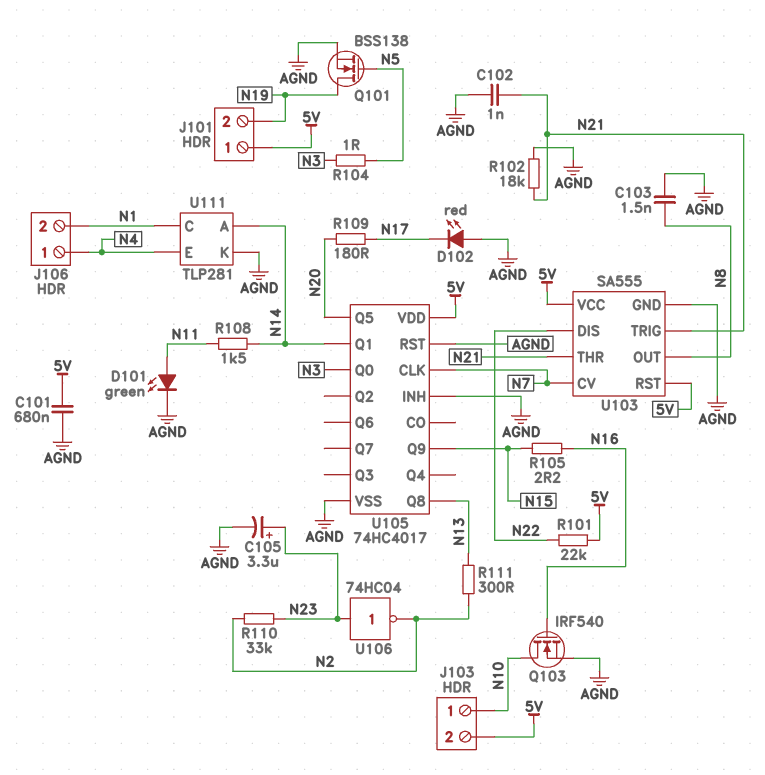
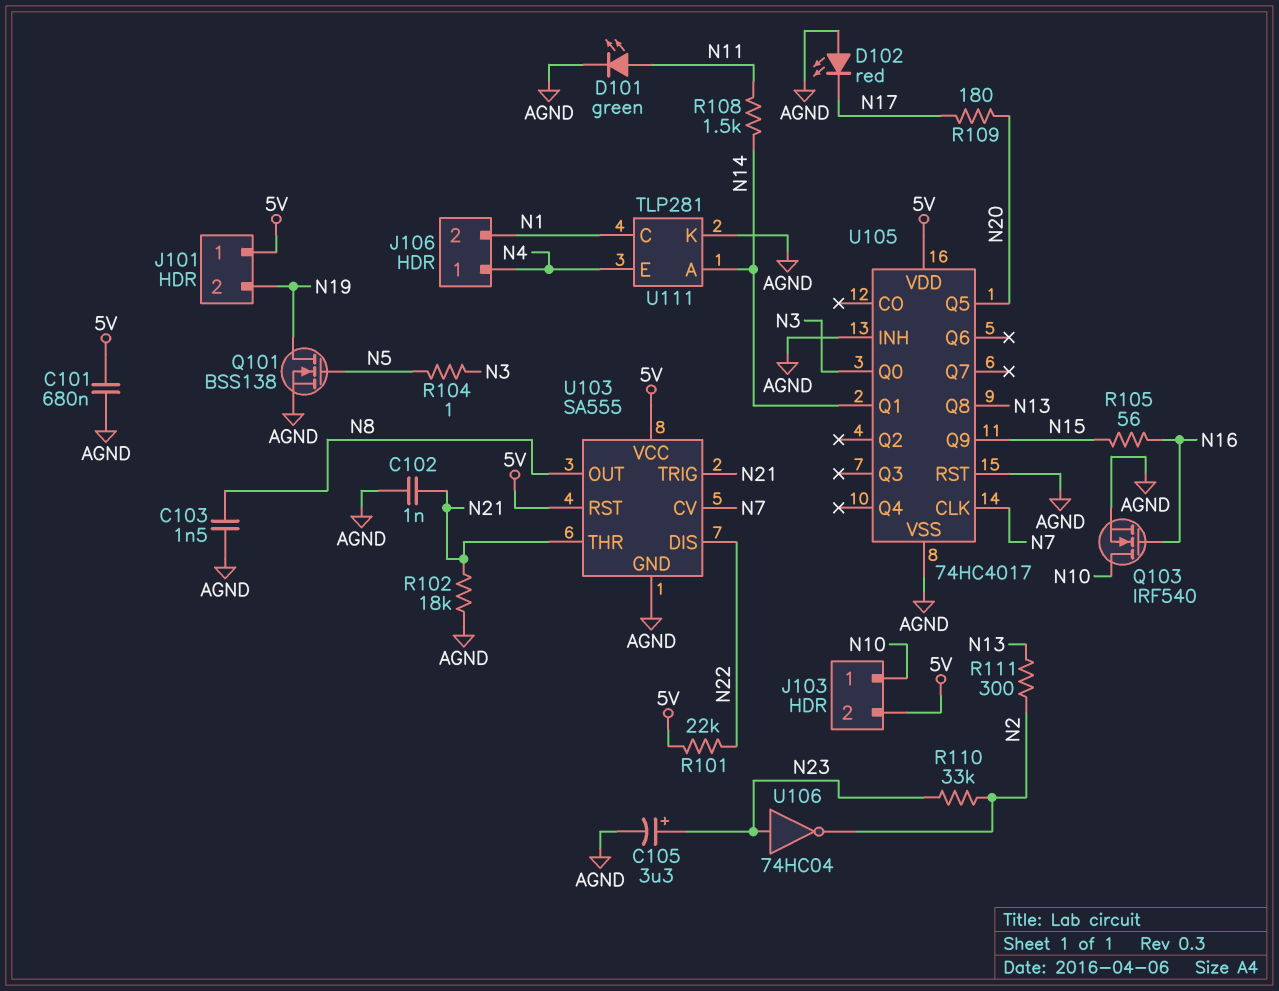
R105: 2.2 (N15, N16) -> 56 (N15, N16)

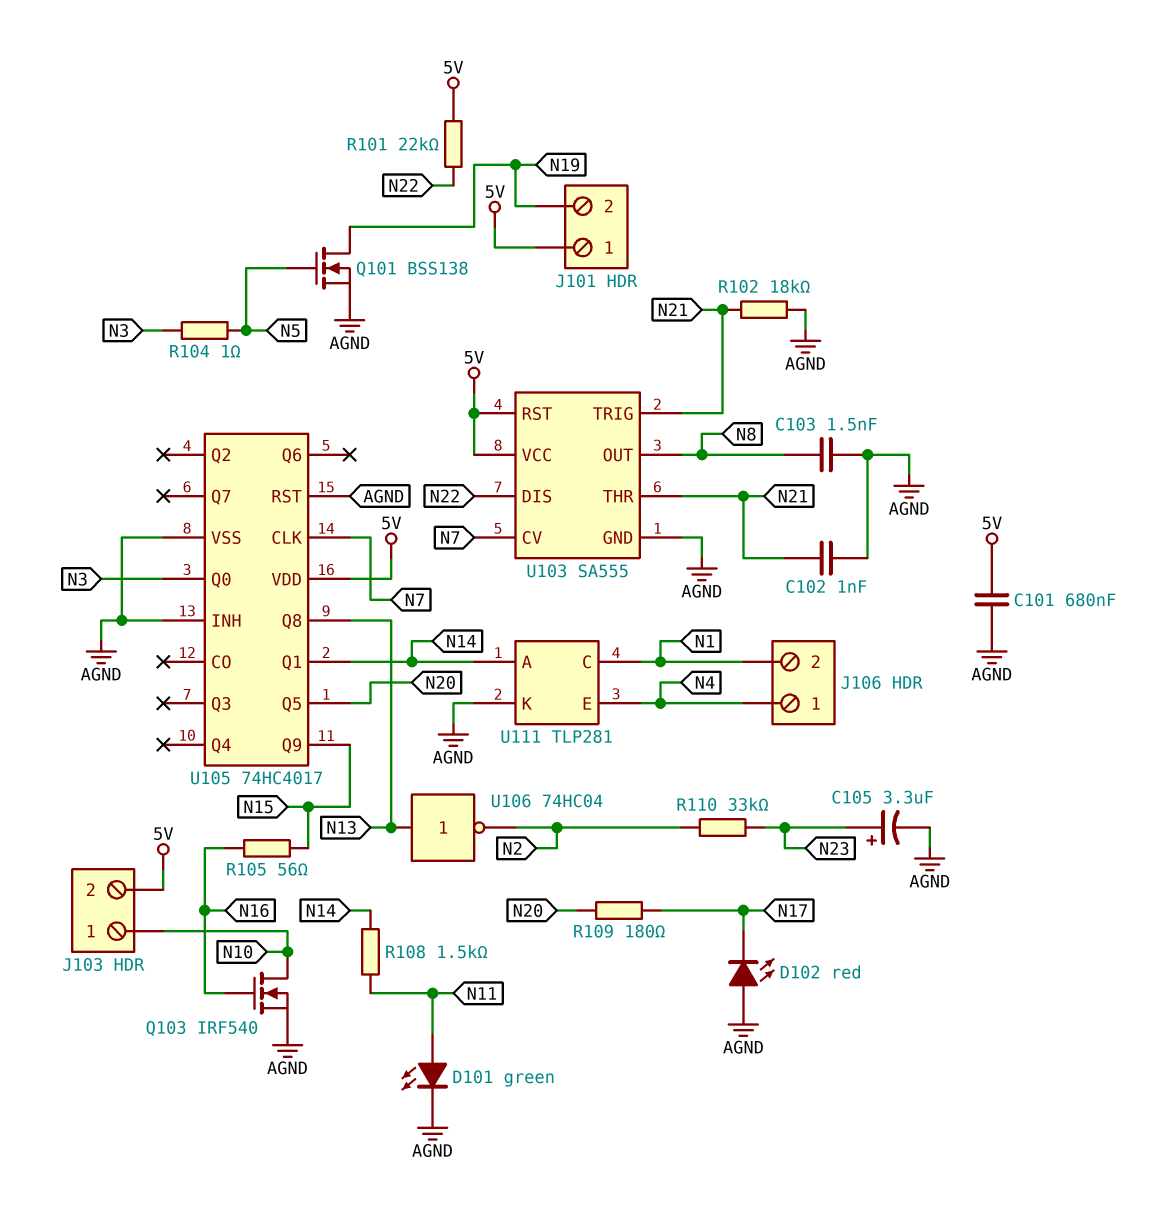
R111: 300 (N2, N13) -> none
U106: NOT 74HC04 (in N23, out N2) -> NOT 74HC04 (in N13, out N2)

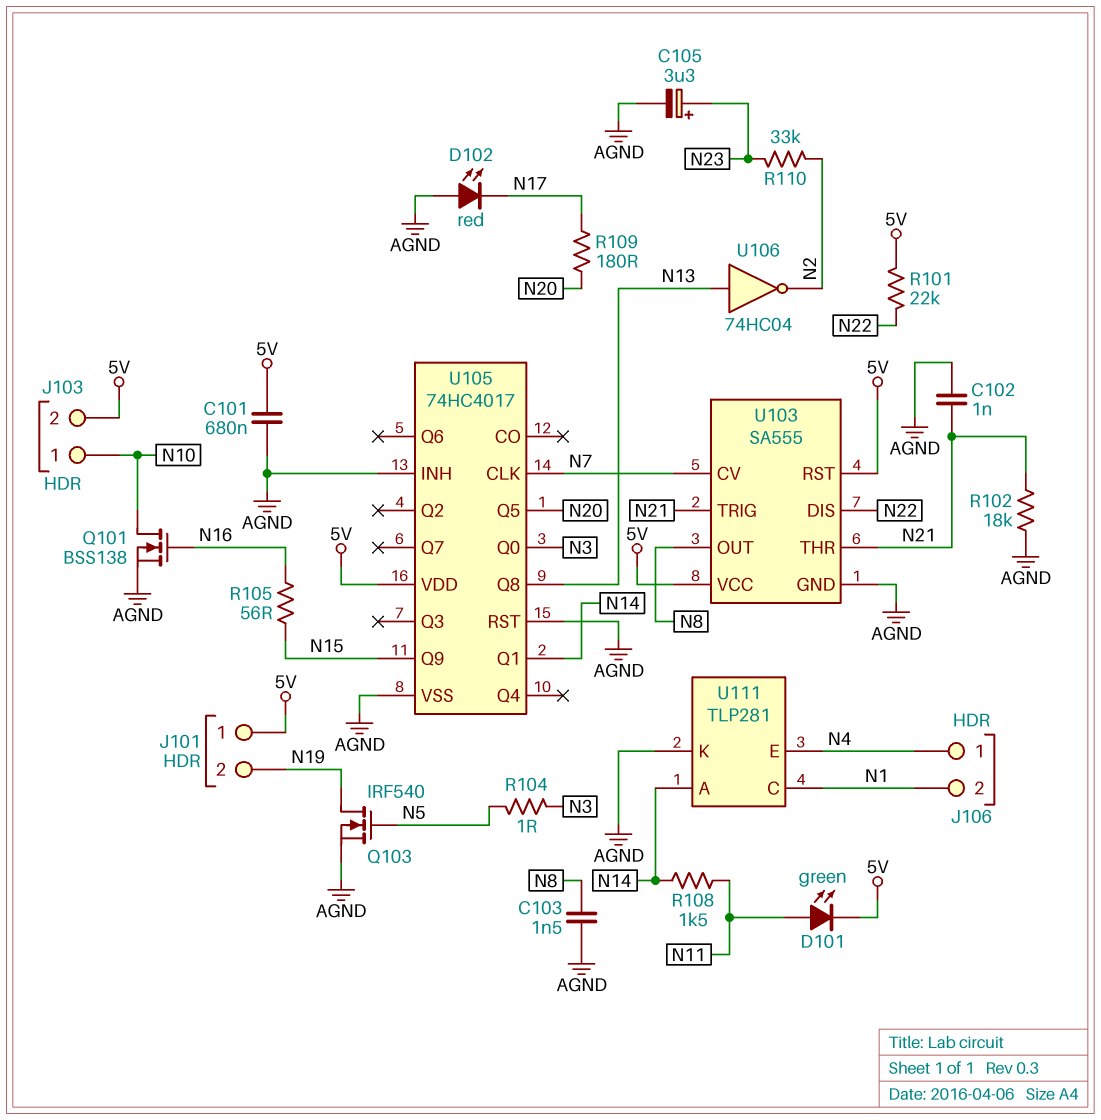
D101: LED green (A N11, K AGND) -> LED green (A N11, K 5V)
Q101: NMOS BSS138 (G N5, D N19, S AGND) -> NMOS BSS138 (G N16, D N10, S AGND)
Q103: NMOS IRF540 (G N16, D N10, S AGND) -> NMOS IRF540 (G N5, D N19, S AGND)

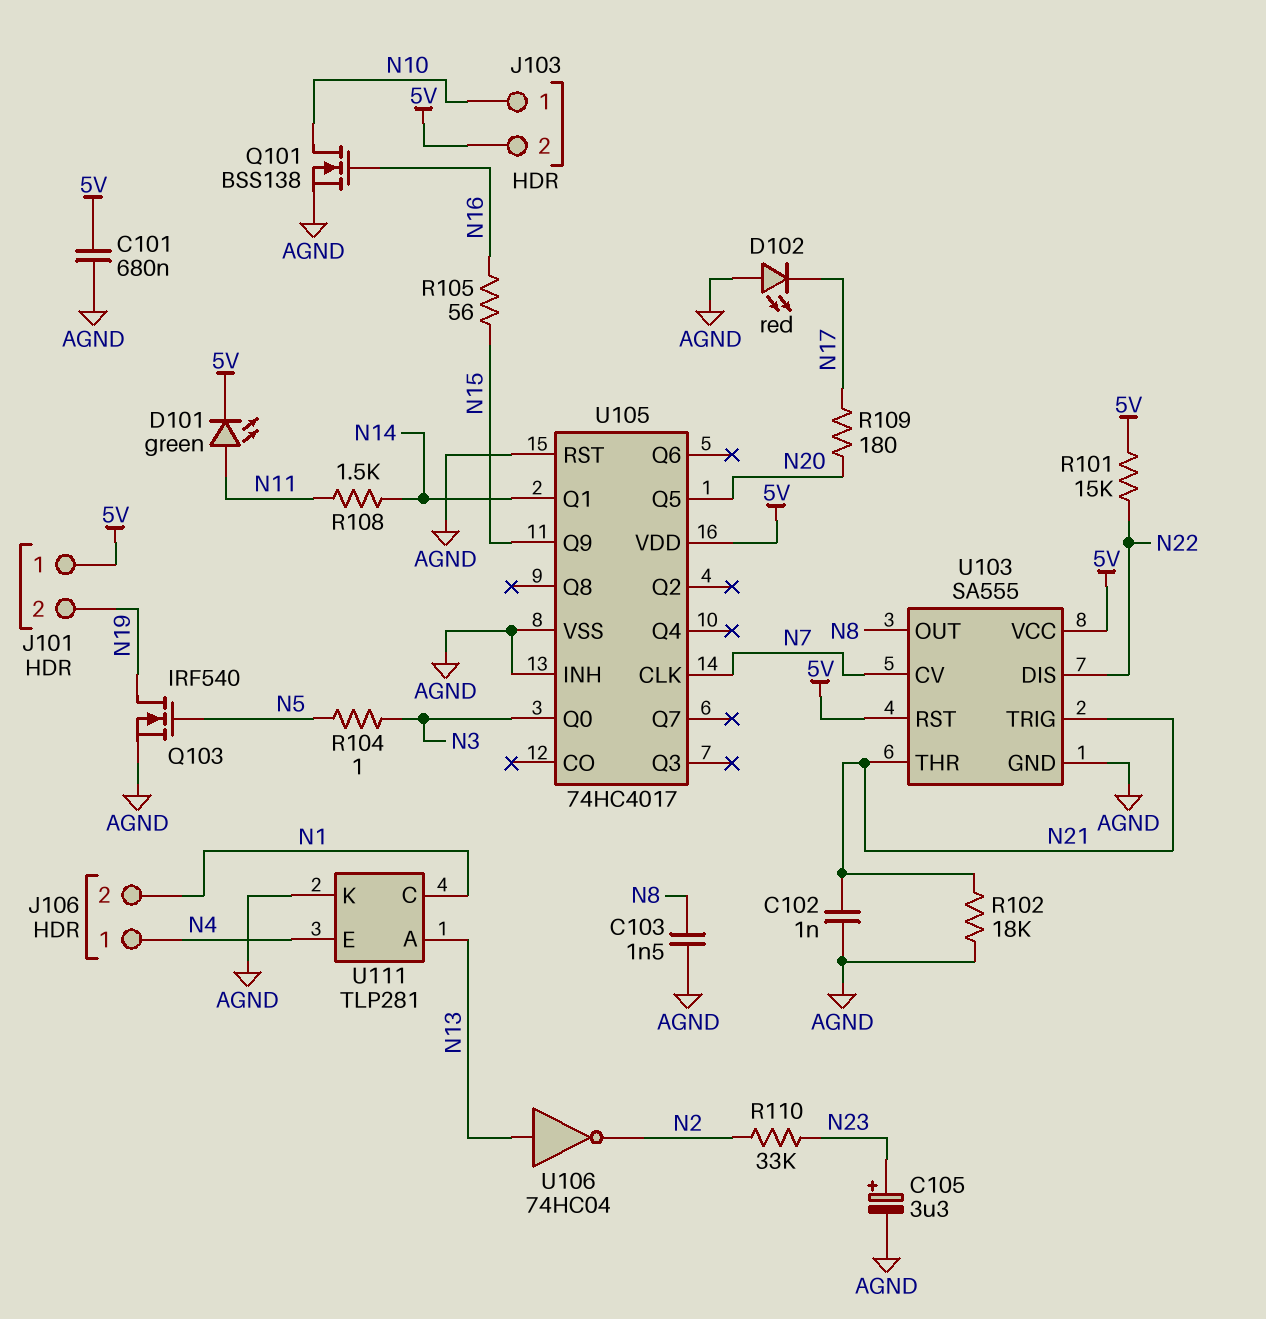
R101: 22k (5V, N22) -> 15k (5V, N22)
U105 pin Q8: N13 -> none
U111 pin A: N14 -> N13

